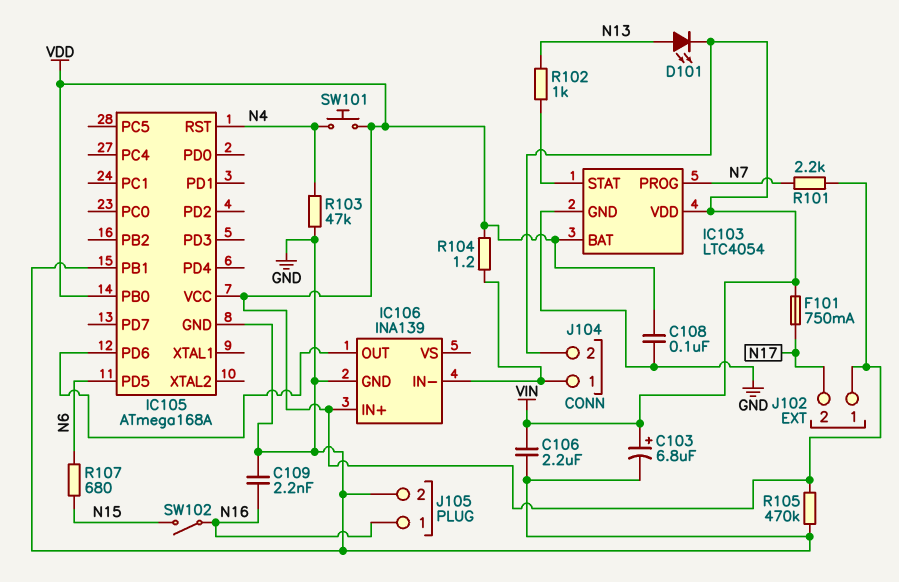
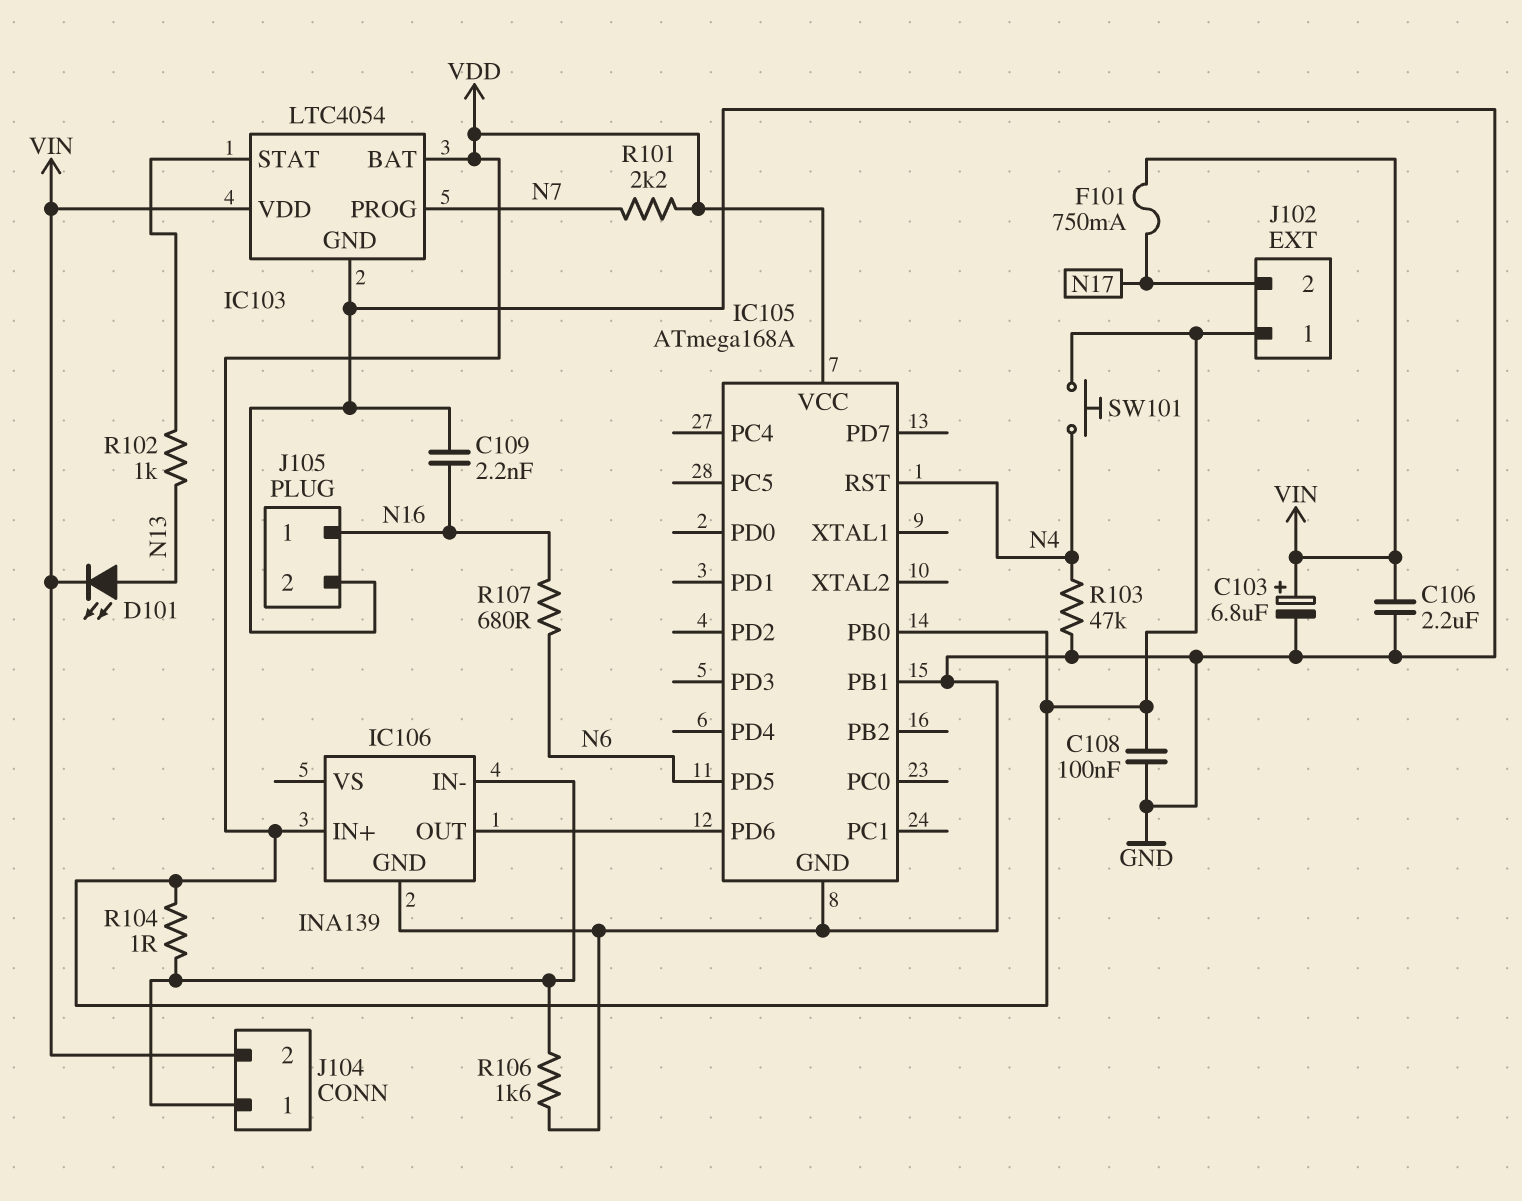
R104: 1.2 (IC106/IN-, VDD) -> 1 (IC106/IN-, VDD)
R105: 470k (GND, VDD) -> none
R106: none -> 1.6k (GND, IC106/IN-)
R107: 680 (N6, N15) -> 680 (N6, N16)
SW102: switch (N15, N16) -> none

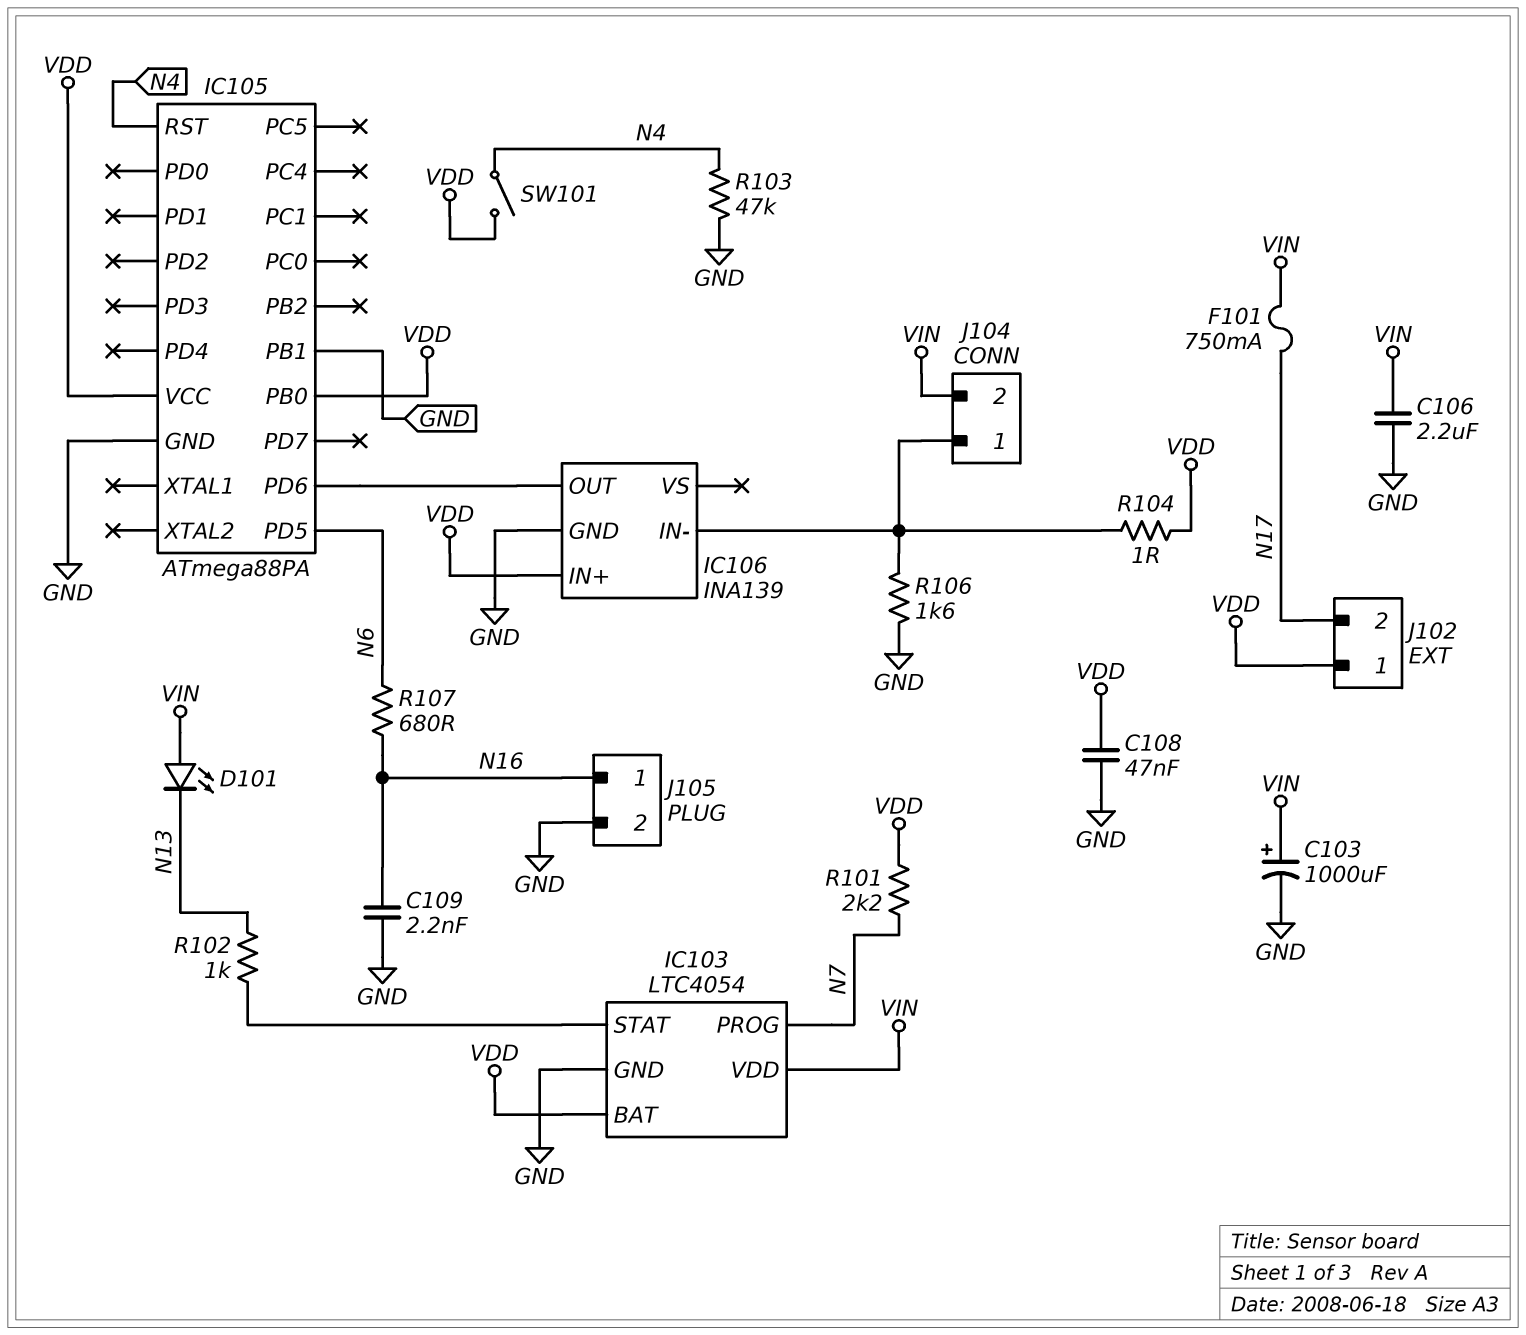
C103: 6.8uF (plus VIN, minus GND) -> 1000uF (plus VIN, minus GND)
C108: 100nF (GND, VDD) -> 47nF (GND, VDD)
D101: LED (A N13, K VIN) -> LED (A VIN, K N13)
IC105: ATmega168A -> ATmega88PA
SW101: button (N4, VDD) -> switch (N4, VDD)

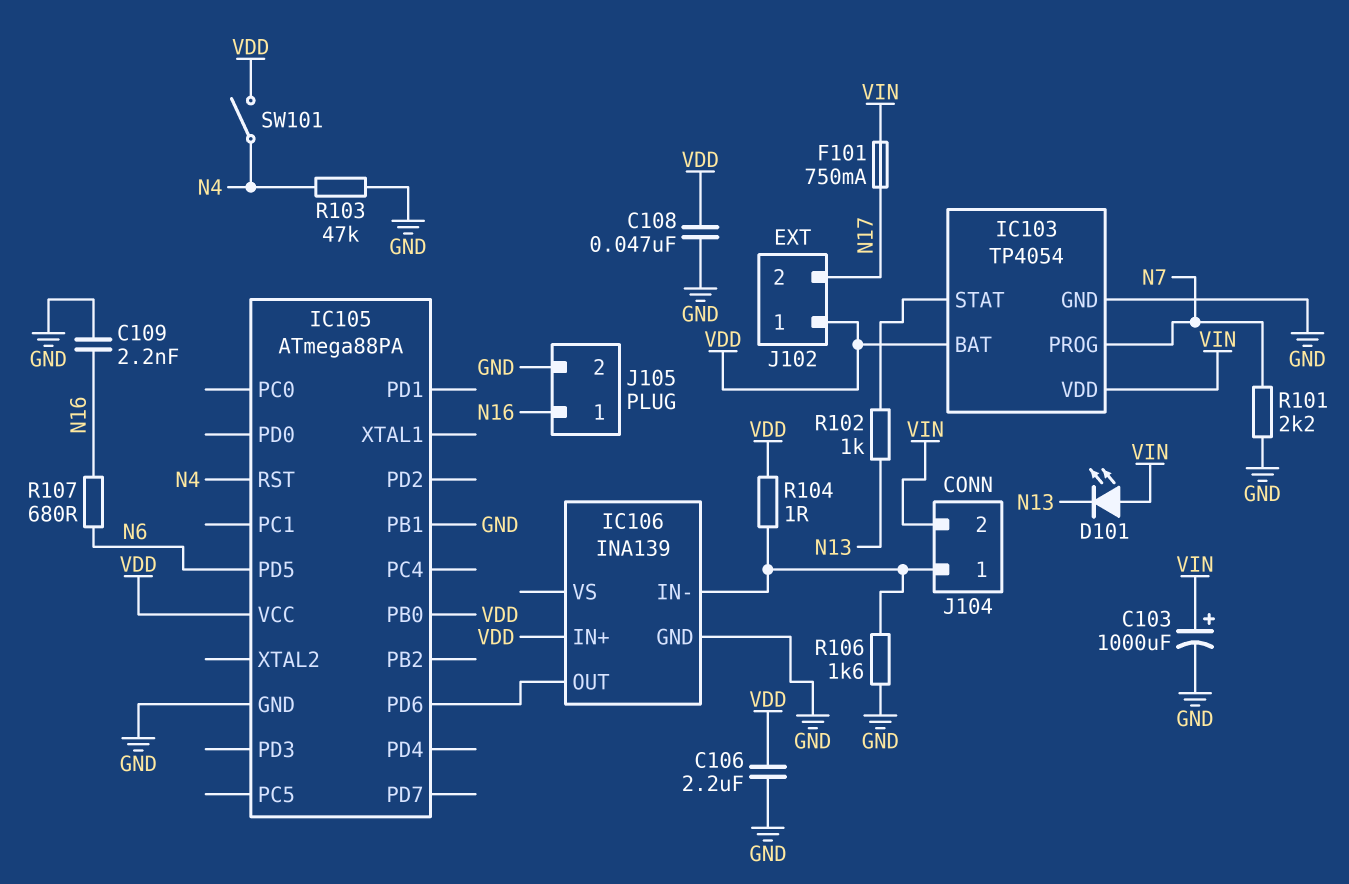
C106: 2.2uF (GND, VIN) -> 2.2uF (GND, VDD)
IC103: LTC4054 -> TP4054
R101: 2.2k (N7, VDD) -> 2.2k (GND, N7)

